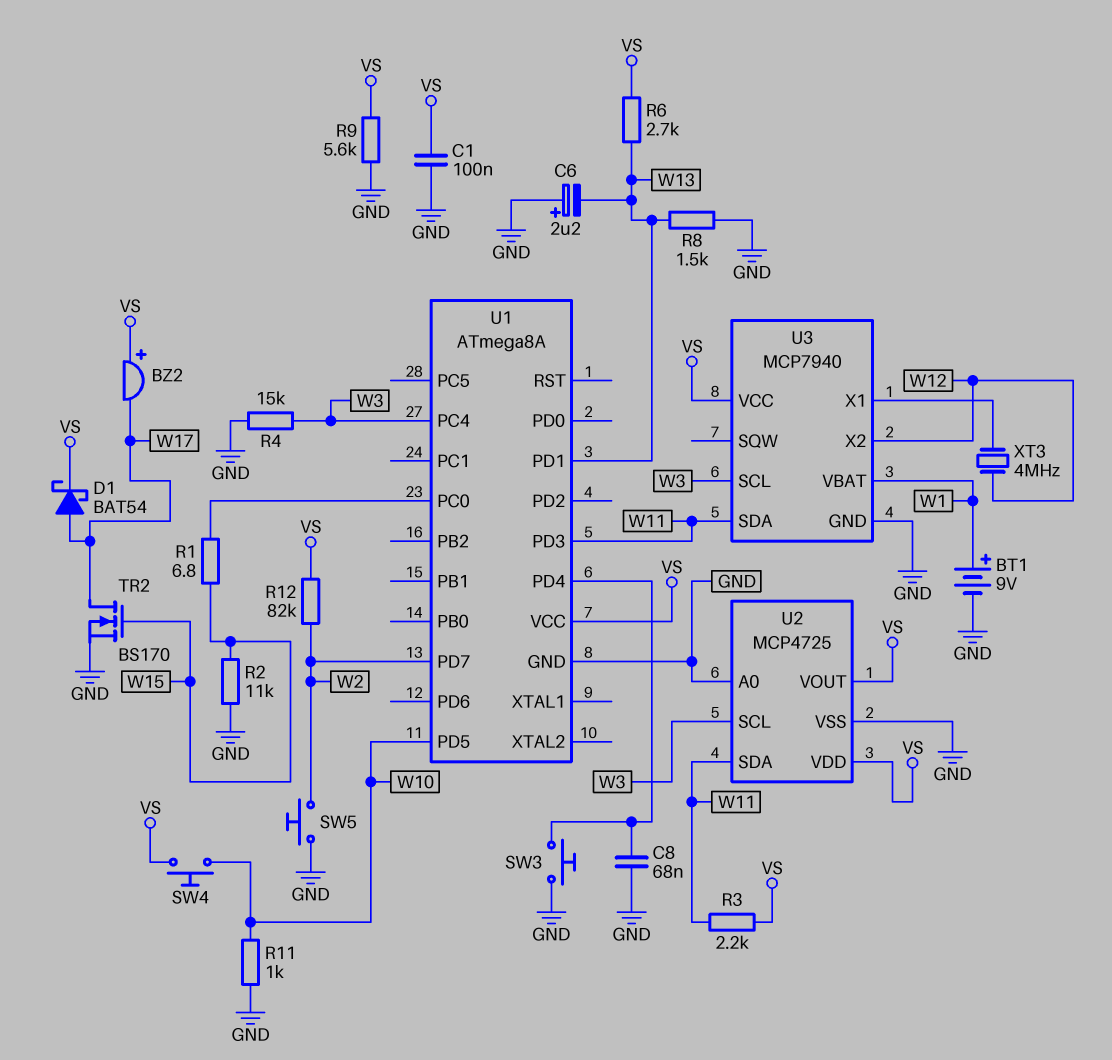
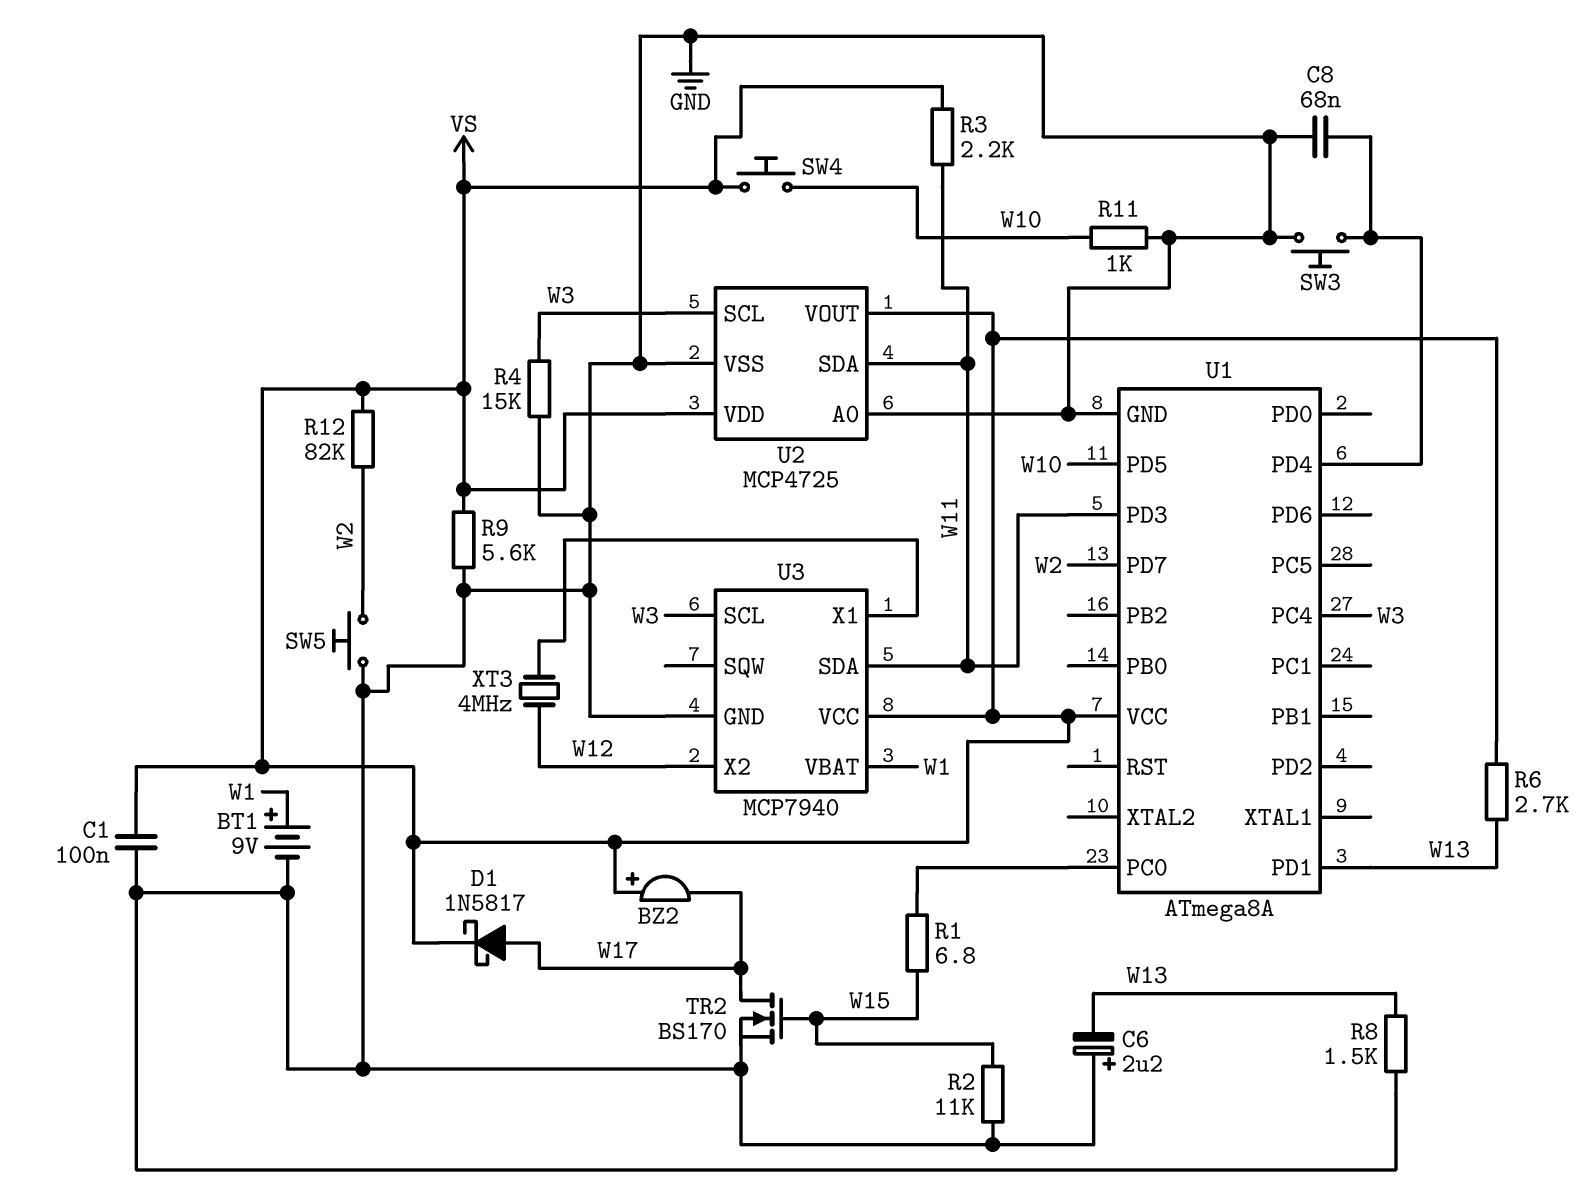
D1: schottky BAT54 (A W17, K VS) -> schottky 1N5817 (A W17, K VS)

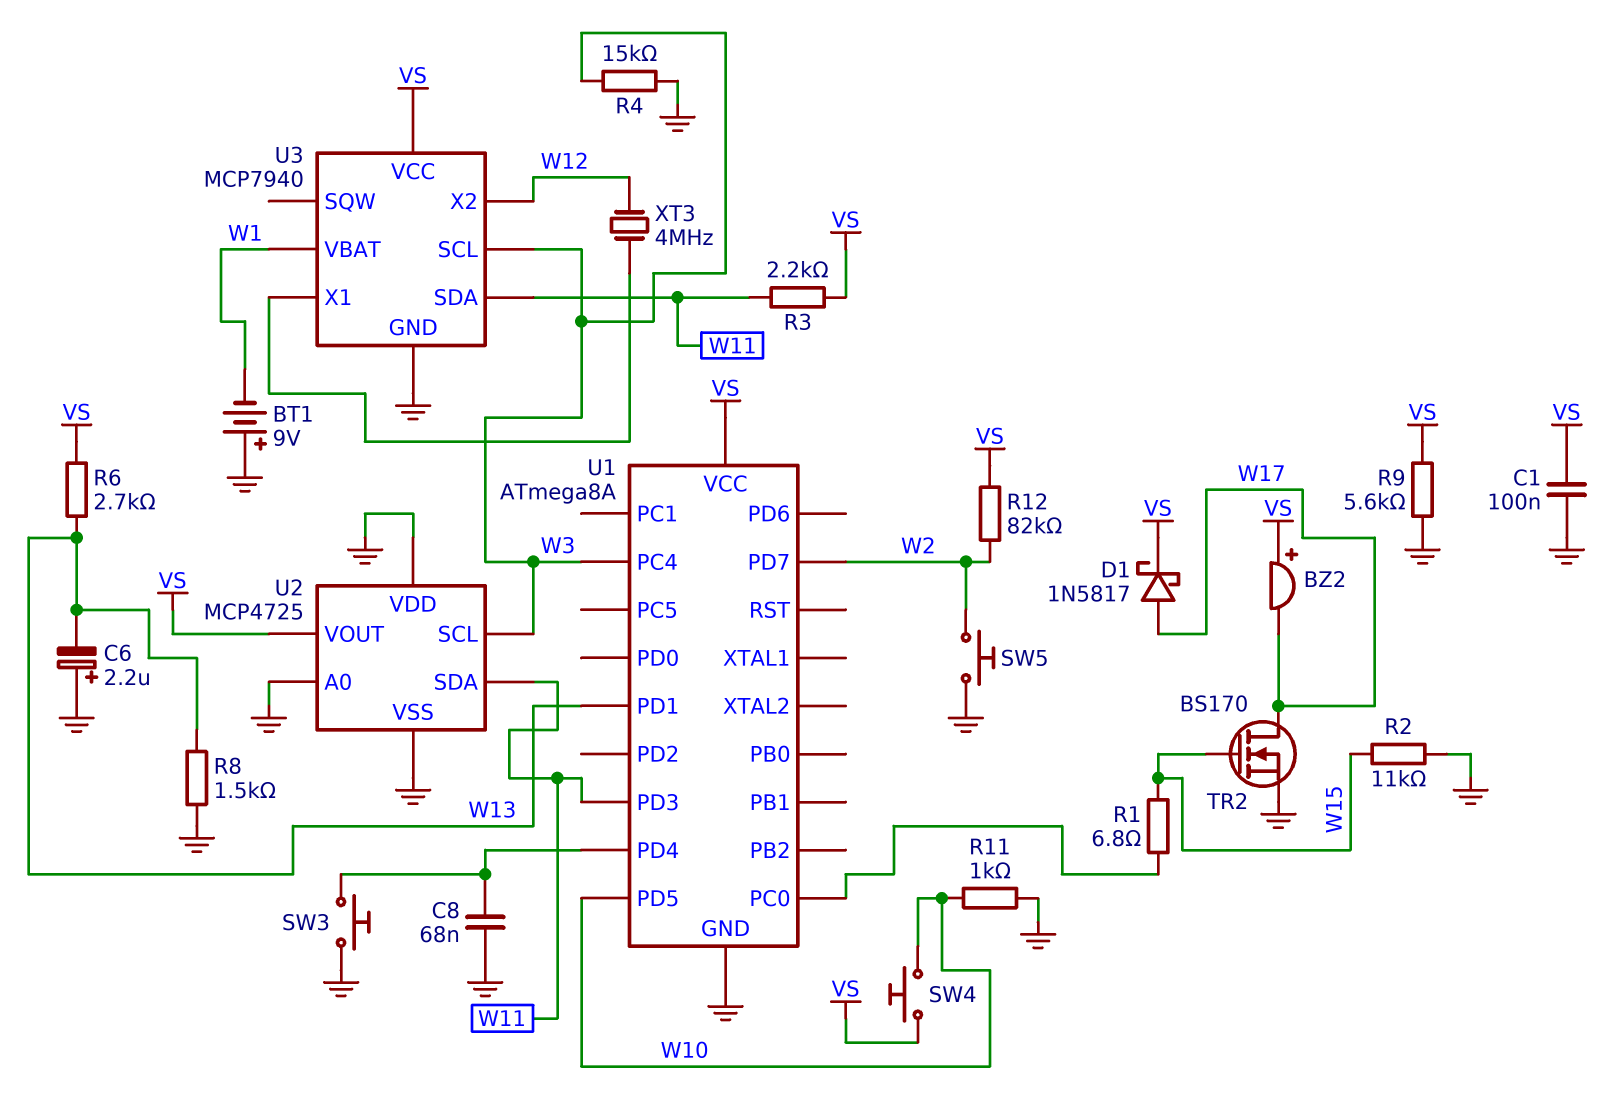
BT1: 9V (plus W1, minus GND) -> 9V (plus GND, minus W1)
U2 pin VDD: VS -> GND

